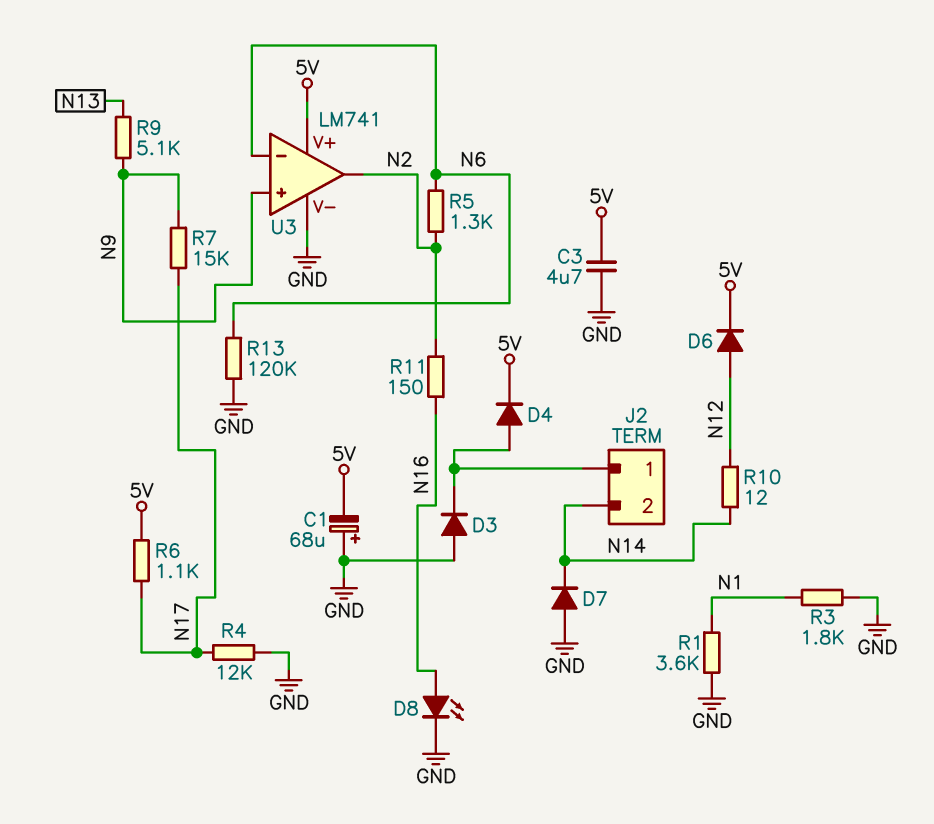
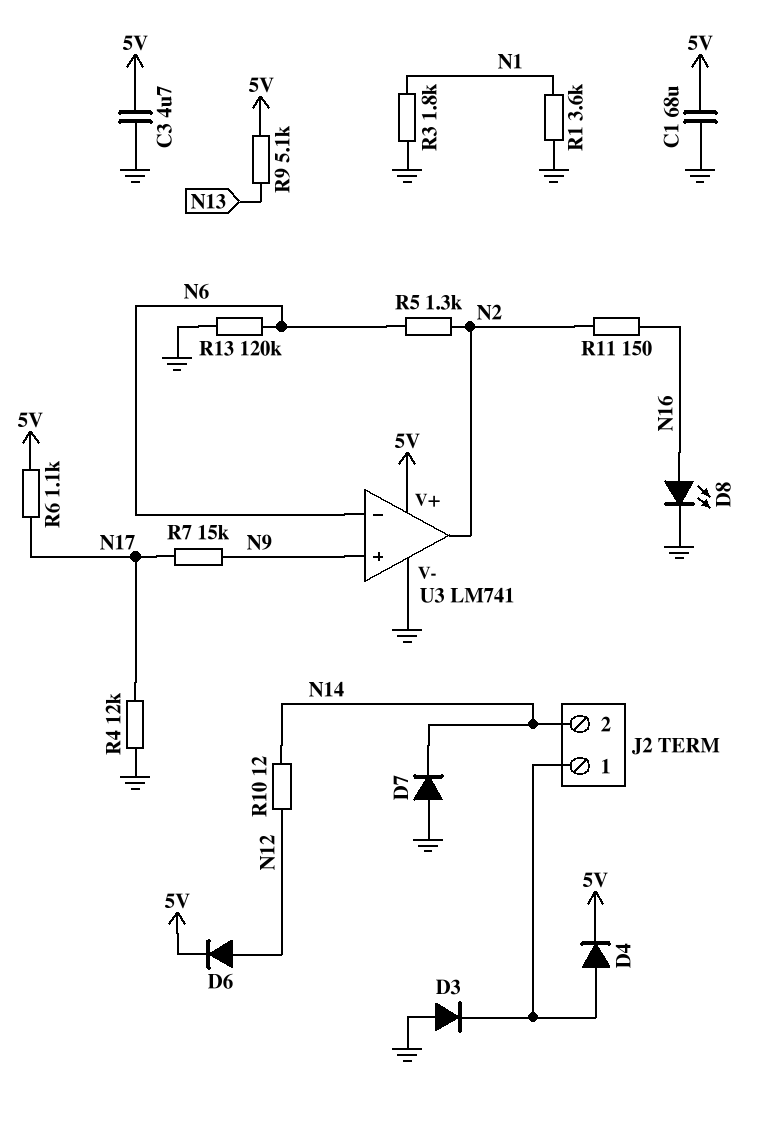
C1: 68uF (plus GND, minus 5V) -> 68uF (5V, GND)
R9: 5.1k (N9, N13) -> 5.1k (5V, N13)

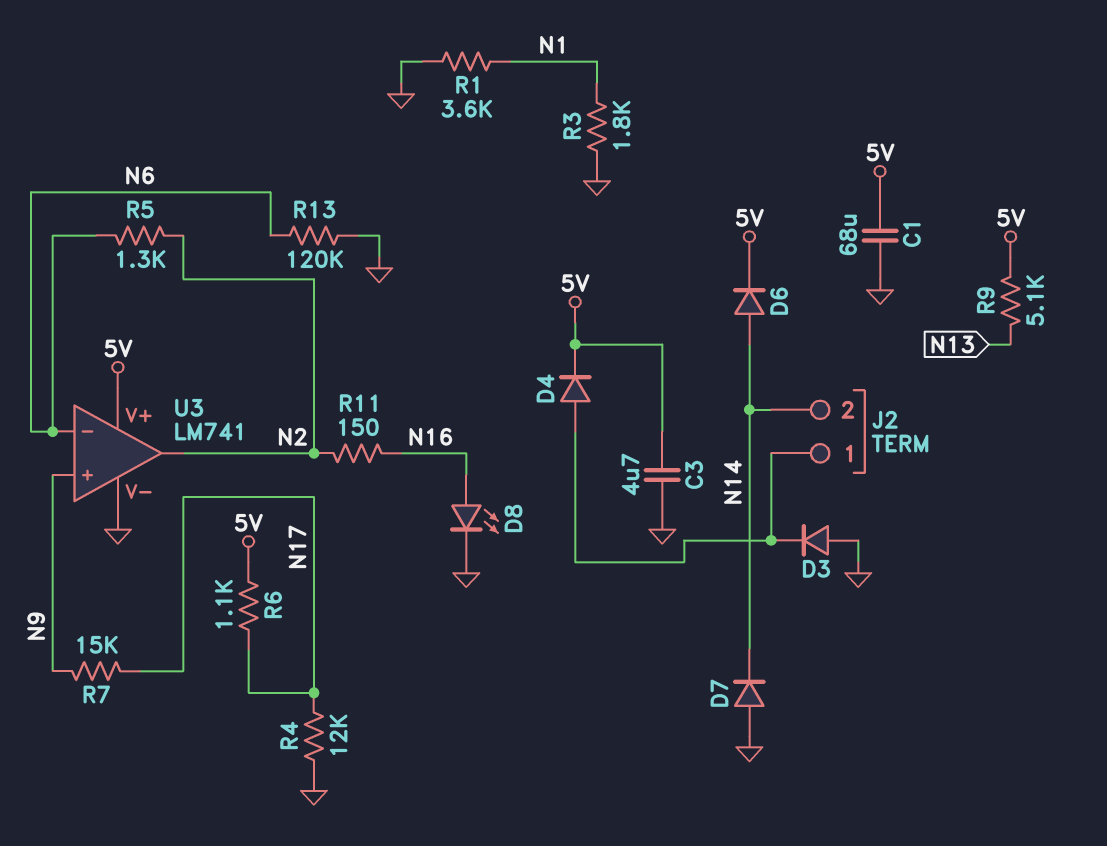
D6: diode (A N12, K 5V) -> diode (A N14, K 5V)
R10: 12 (N12, N14) -> none

